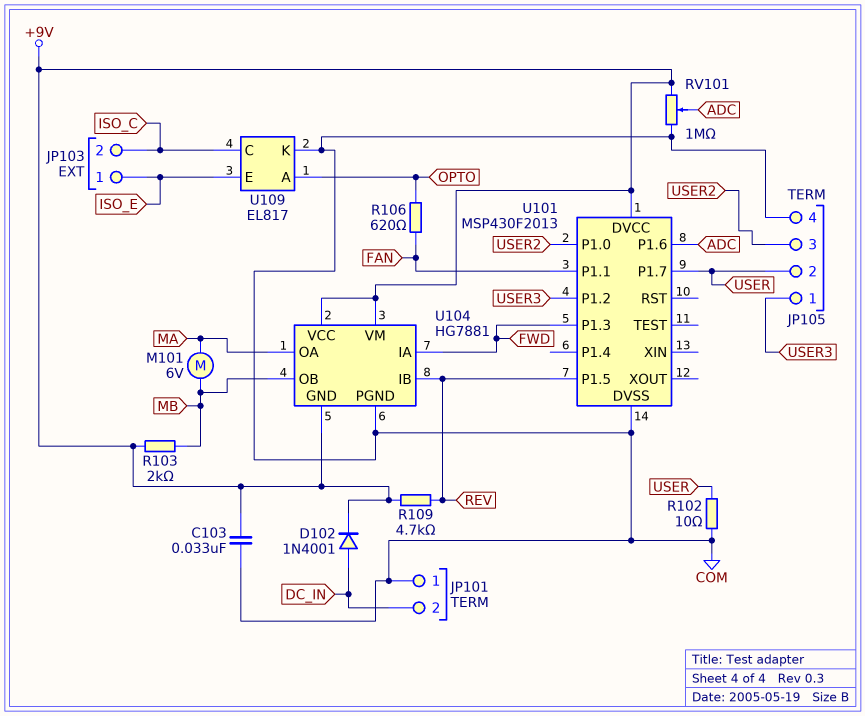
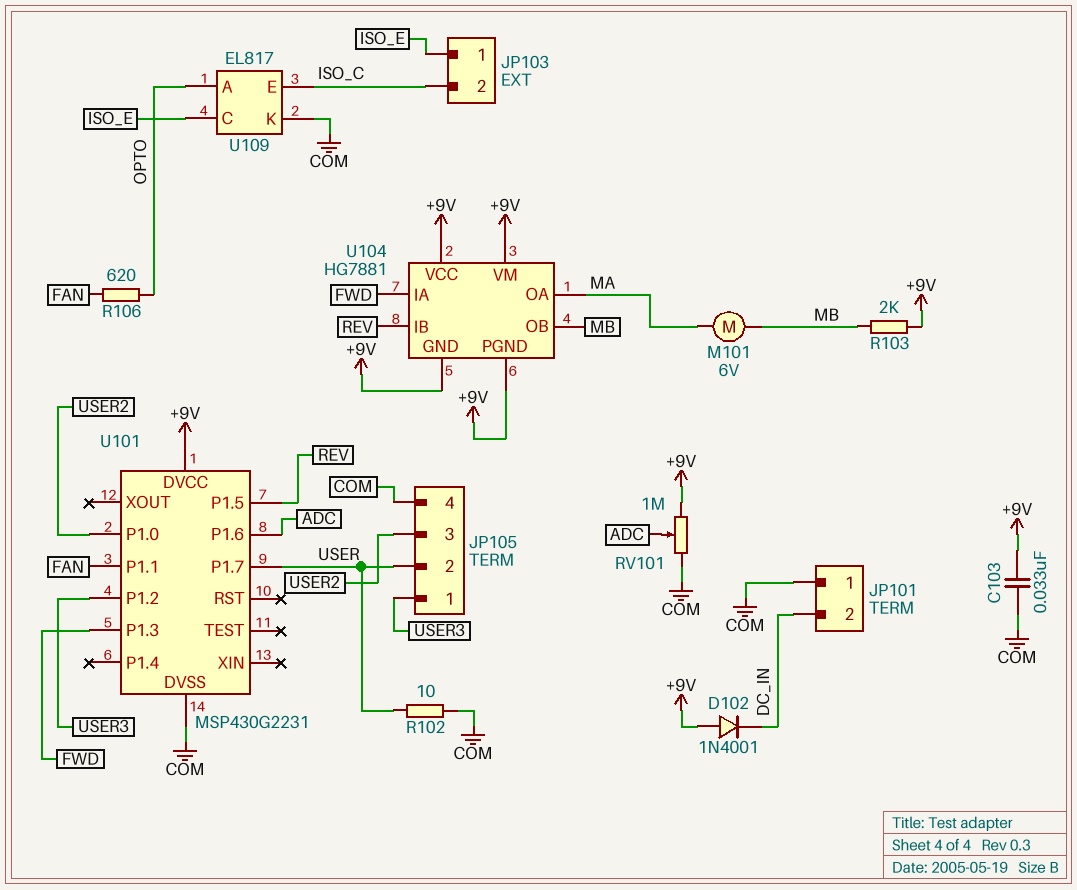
D102: diode 1N4001 (A DC_IN, K +9V) -> diode 1N4001 (A +9V, K DC_IN)
R109: 4.7k (+9V, REV) -> none
U101: MSP430F2013 -> MSP430G2231
U104 pin PGND: COM -> +9V
U109 pin C: ISO_C -> ISO_E
U109 pin E: ISO_E -> ISO_C

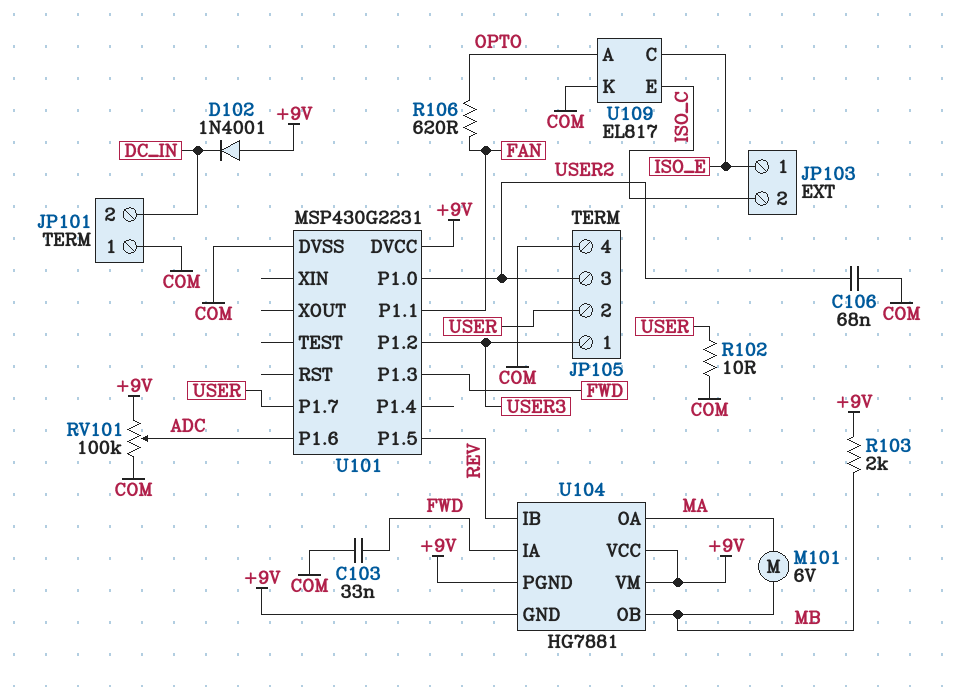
C103: 33nF (+9V, COM) -> 33nF (COM, FWD)
C106: none -> 68nF (COM, USER2)
RV101: 1M (+9V, COM, wiper ADC) -> 100k (+9V, COM, wiper ADC)

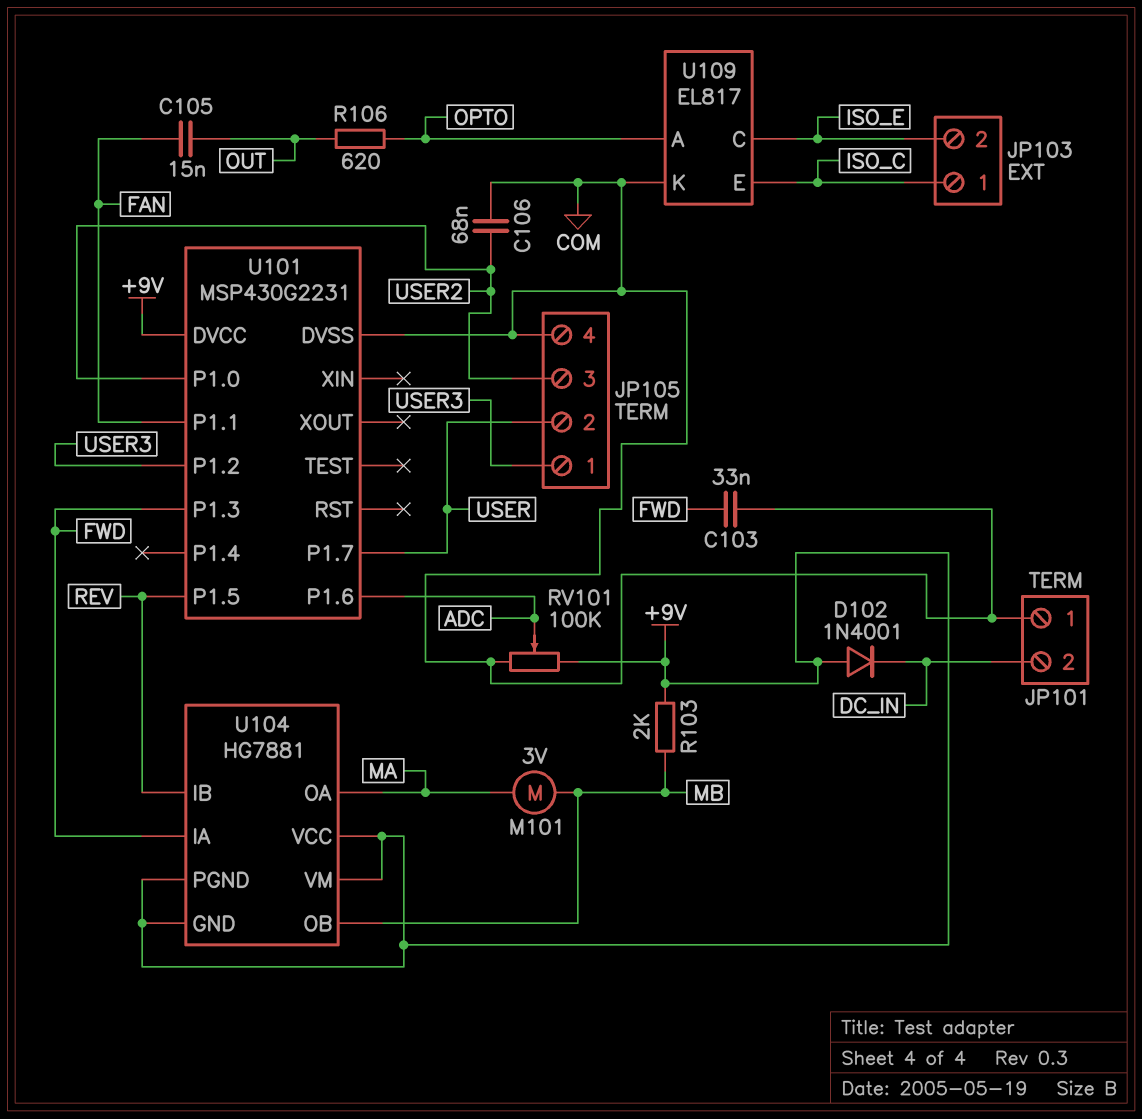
C105: none -> 15nF (FAN, OUT)
JP103 pin 1: ISO_E -> ISO_C
JP103 pin 2: ISO_C -> ISO_E
M101: motor 6V (MA, MB) -> motor 3V (MA, MB)
R102: 10 (COM, USER) -> none
R106: 620 (FAN, OPTO) -> 620 (OPTO, OUT)

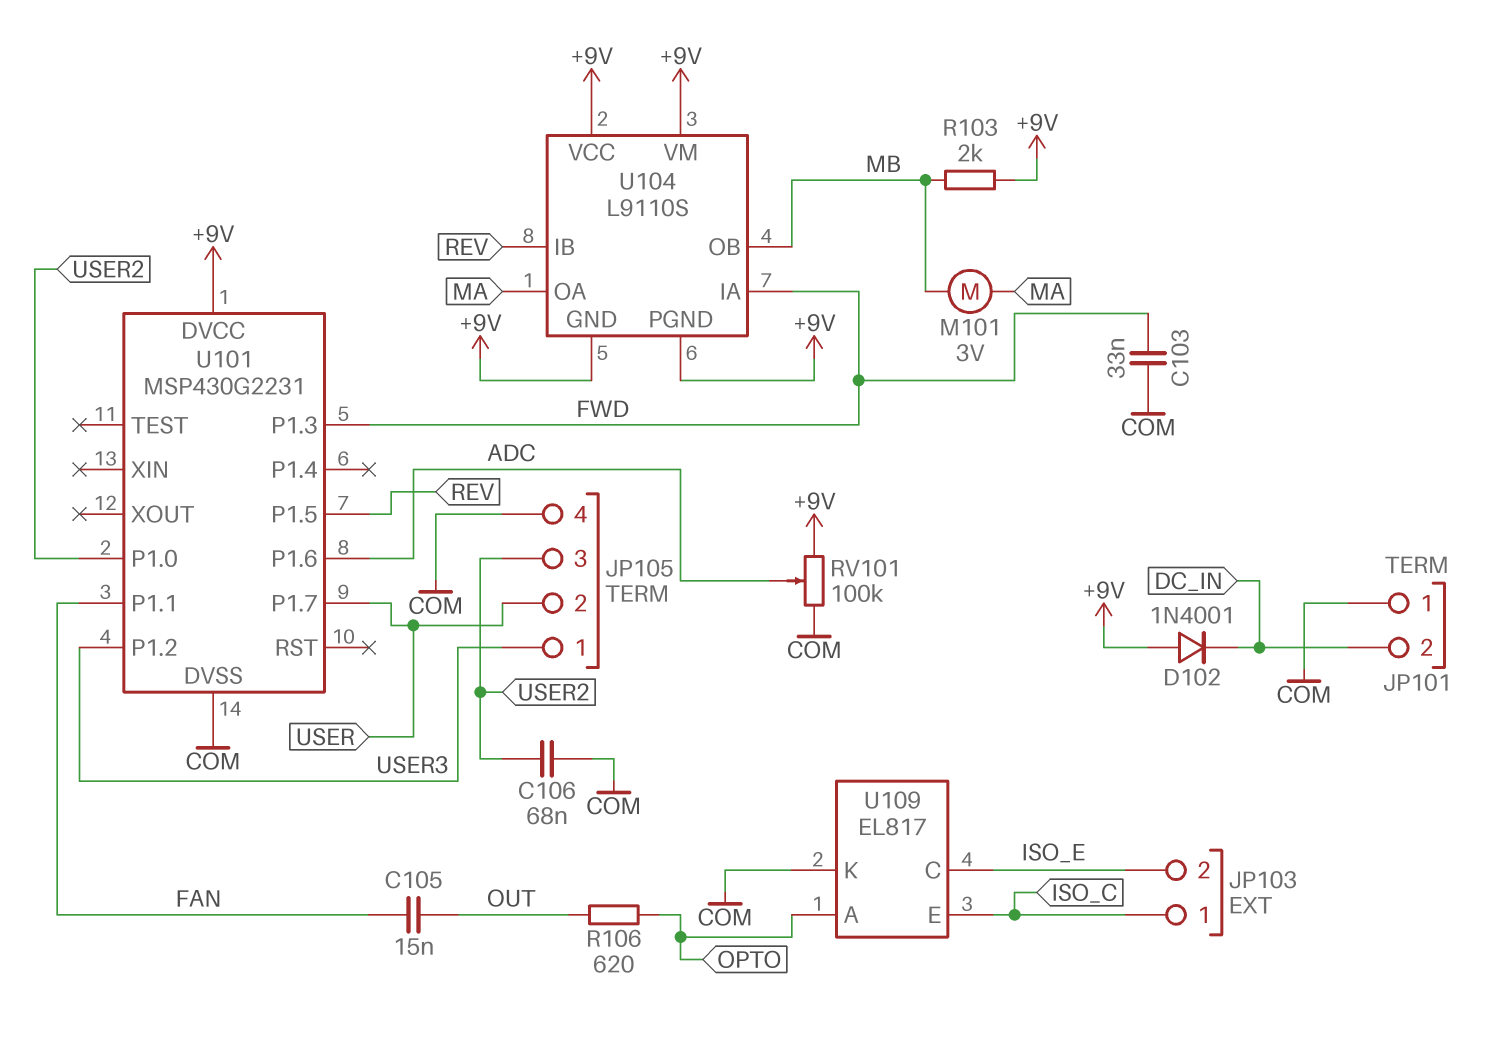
U104: HG7881 -> L9110S

